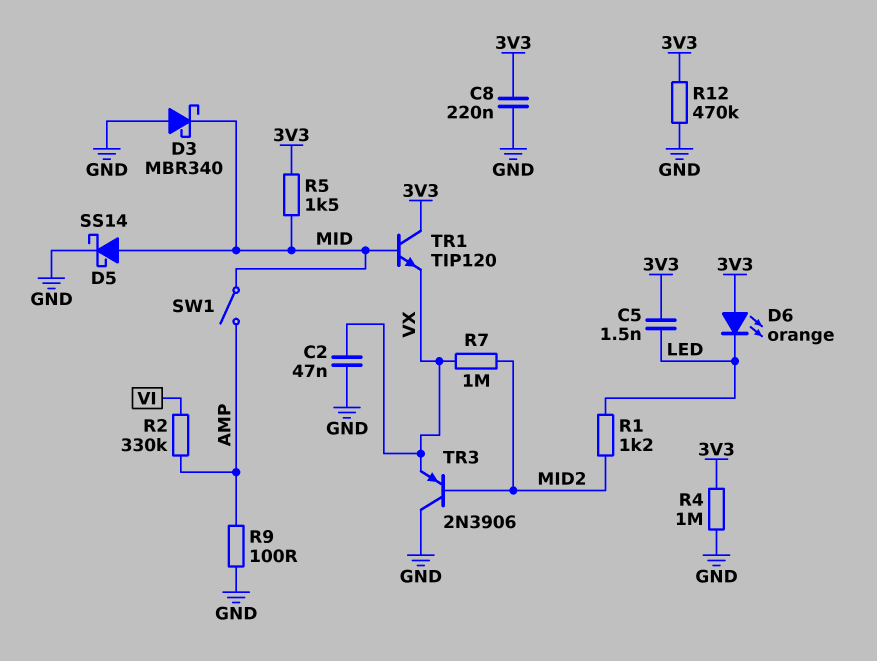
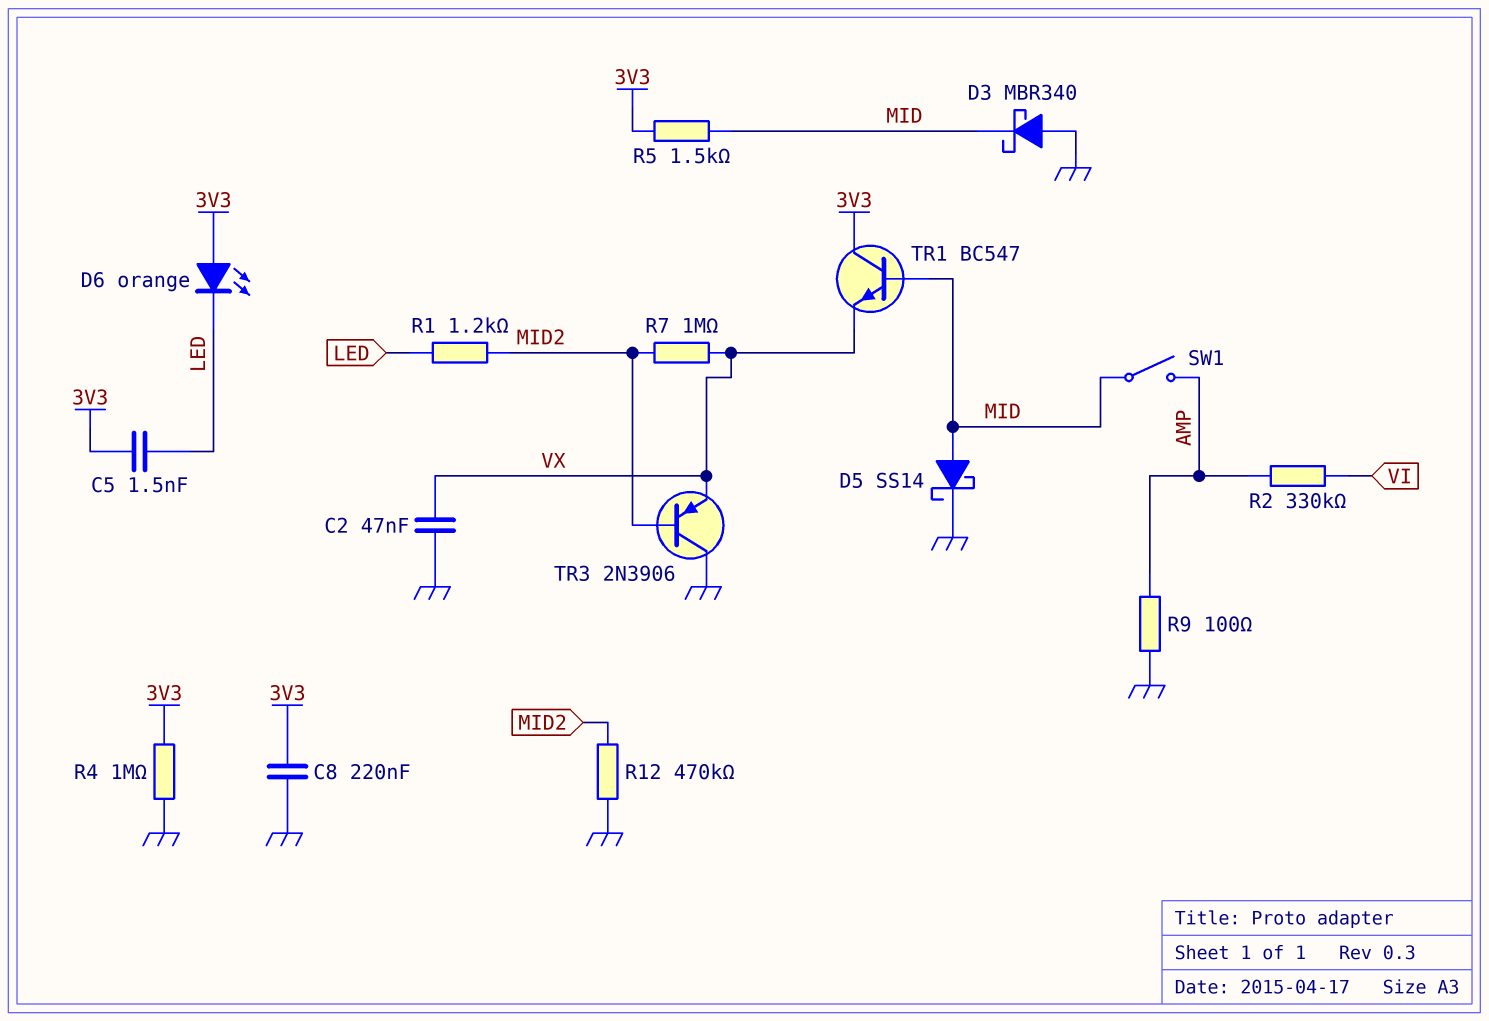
R12: 470k (3V3, GND) -> 470k (GND, MID2)
TR1: NPN TIP120 (B MID, C 3V3, E VX) -> NPN BC547 (B MID, C 3V3, E VX)

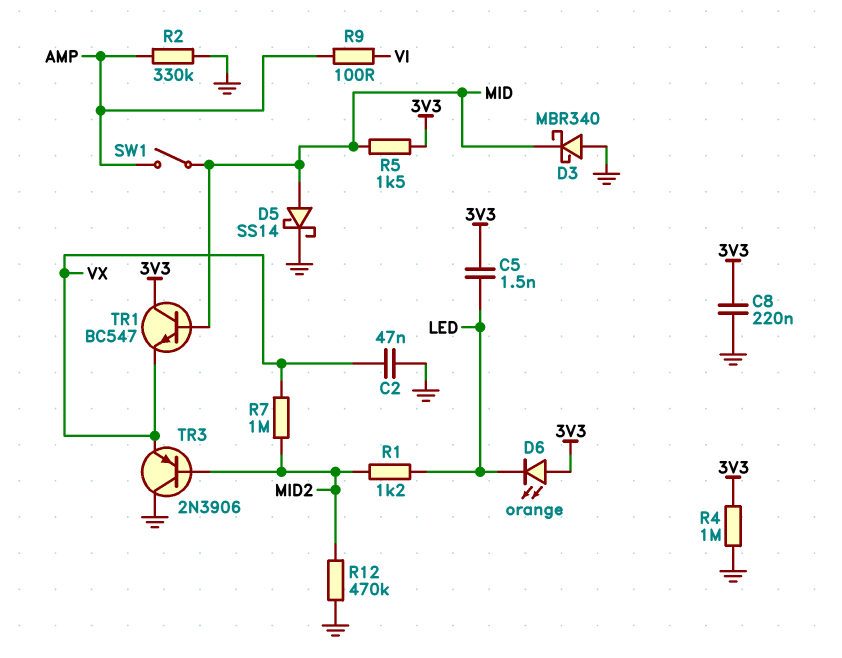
R2: 330k (AMP, VI) -> 330k (AMP, GND)
R9: 100 (AMP, GND) -> 100 (AMP, VI)

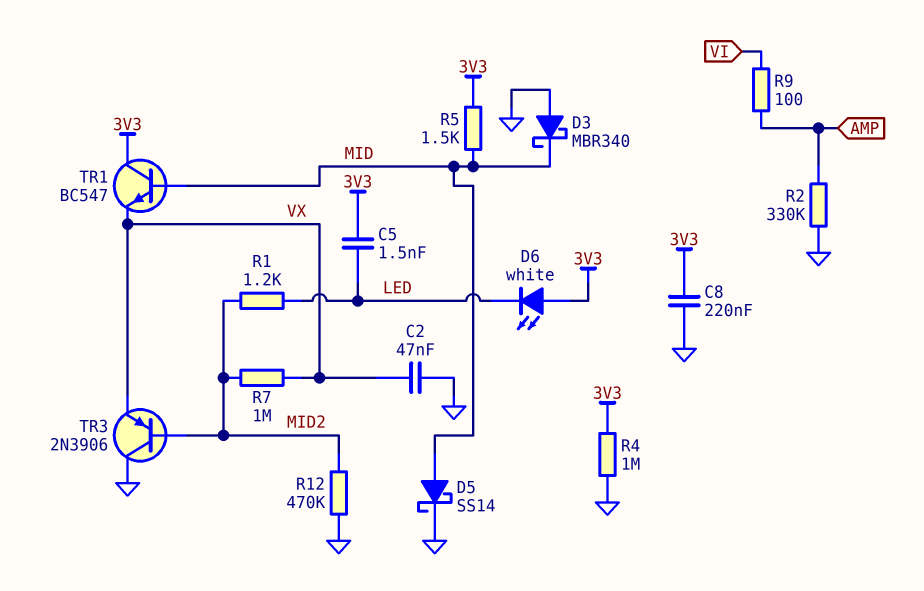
D6: LED orange (A 3V3, K LED) -> LED white (A 3V3, K LED)
SW1: switch (AMP, MID) -> none

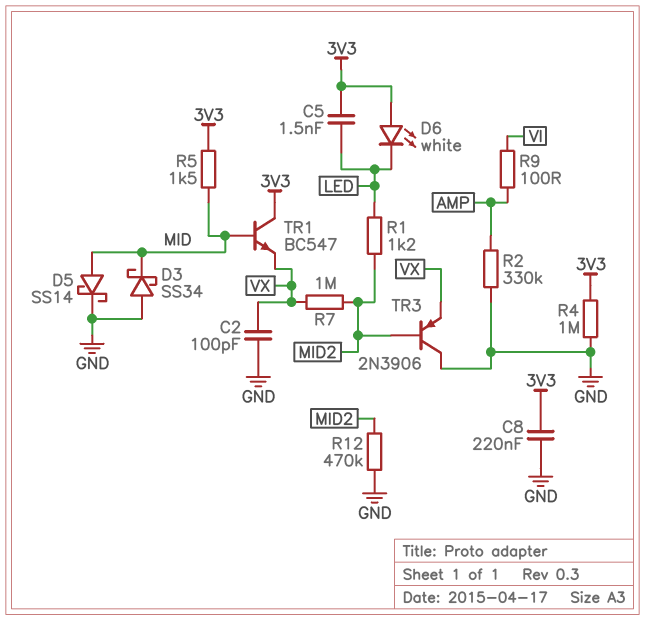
C2: 47nF (GND, VX) -> 100pF (GND, VX)
D3: schottky MBR340 (A GND, K MID) -> schottky SS34 (A GND, K MID)

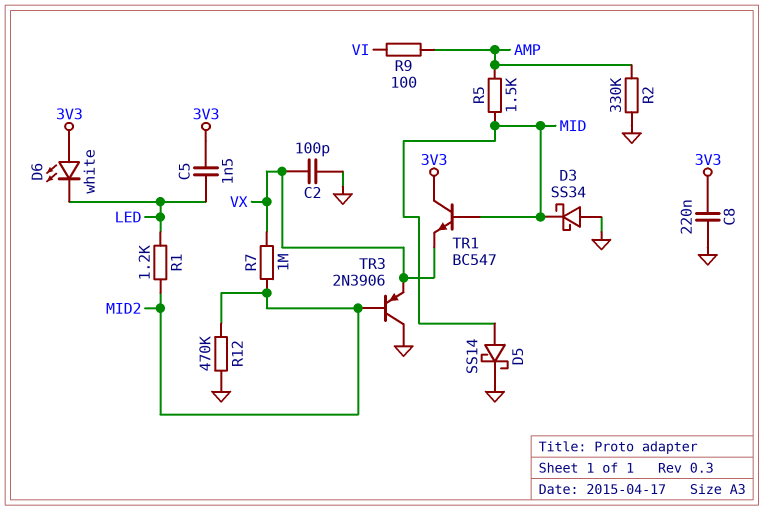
R4: 1M (3V3, GND) -> none
R5: 1.5k (3V3, MID) -> 1.5k (AMP, MID)

